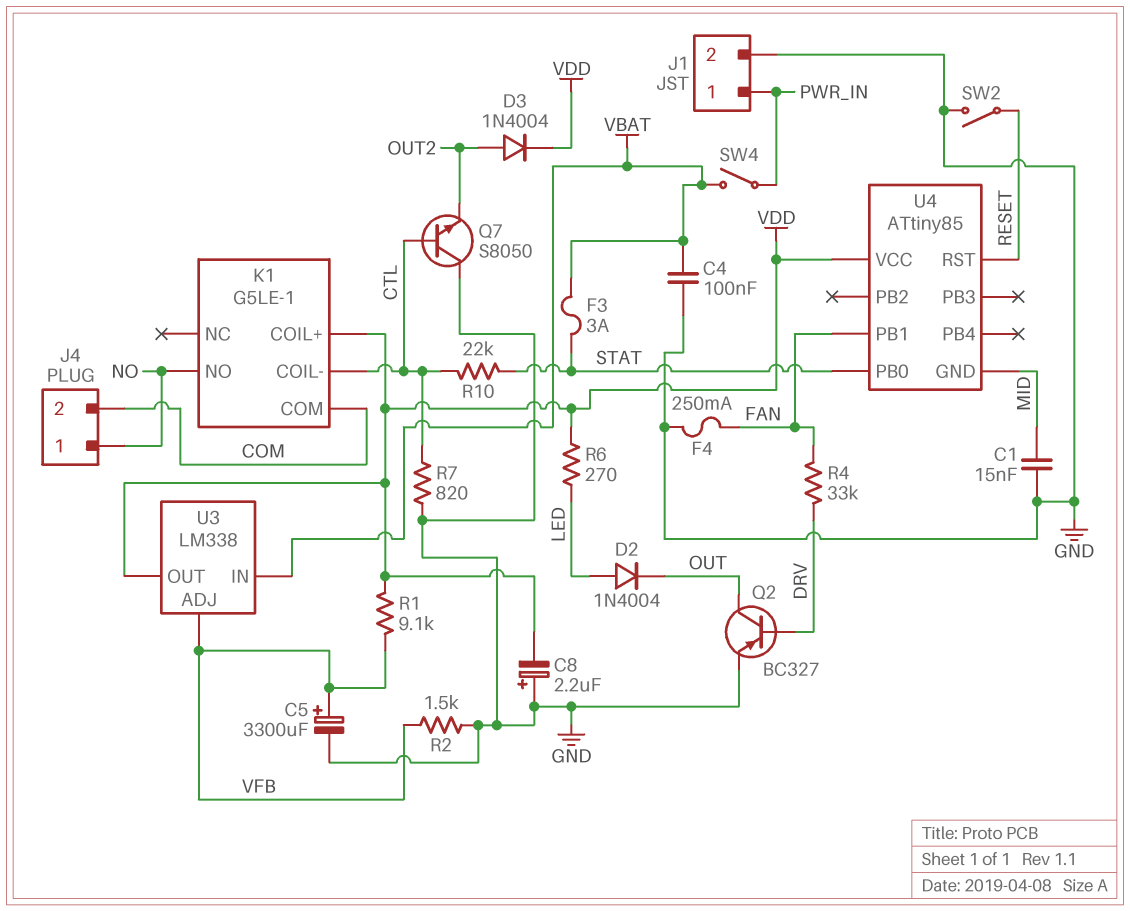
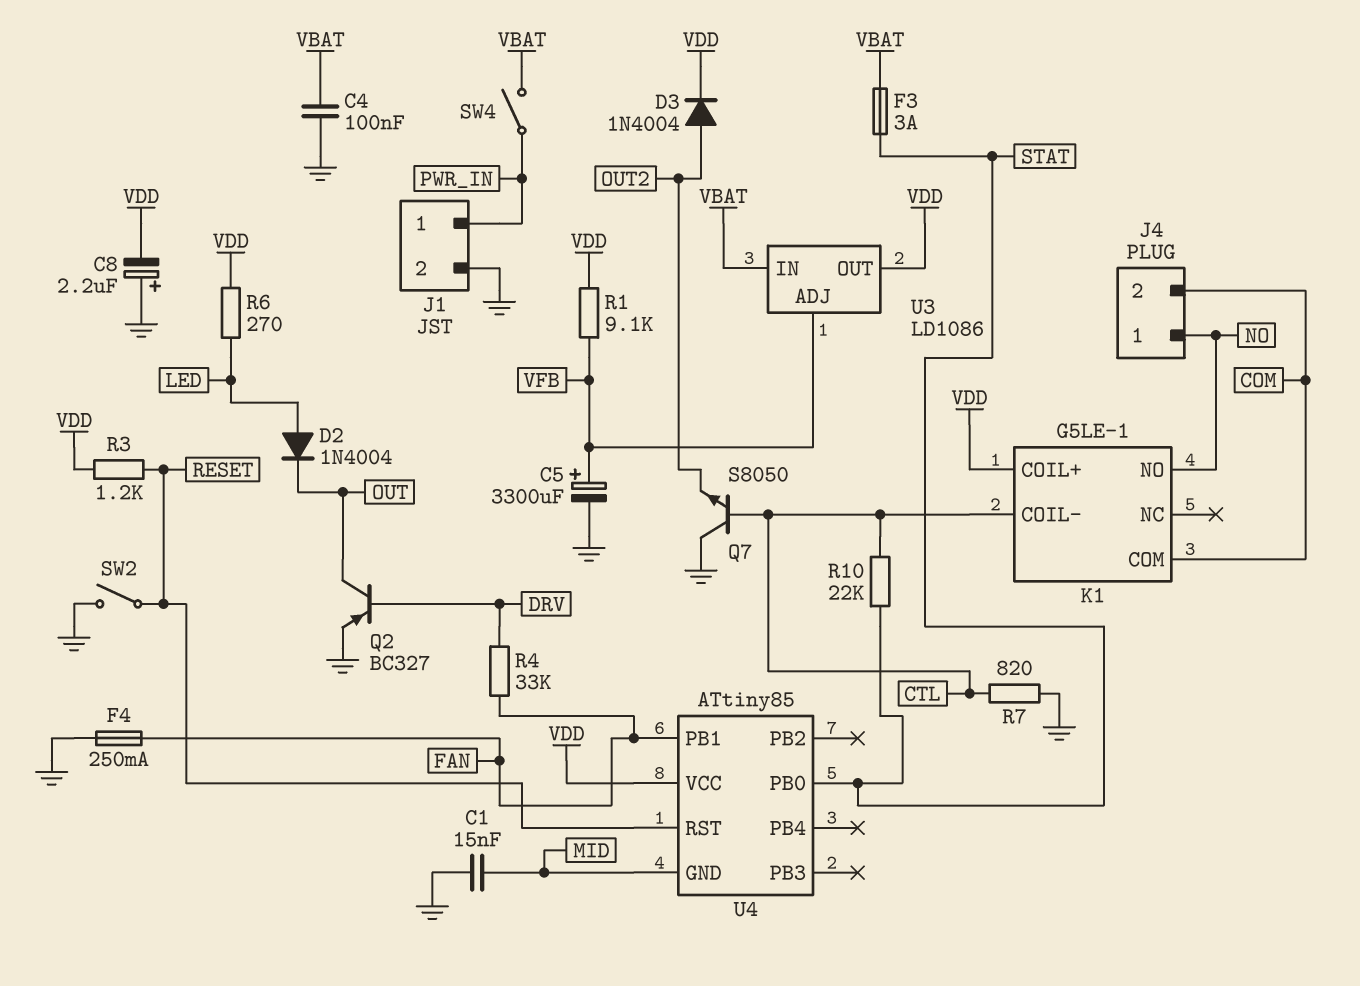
R2: 1.5k (GND, VFB) -> none
R3: none -> 1.2k (RESET, VDD)
U3: LM338 -> LD1086

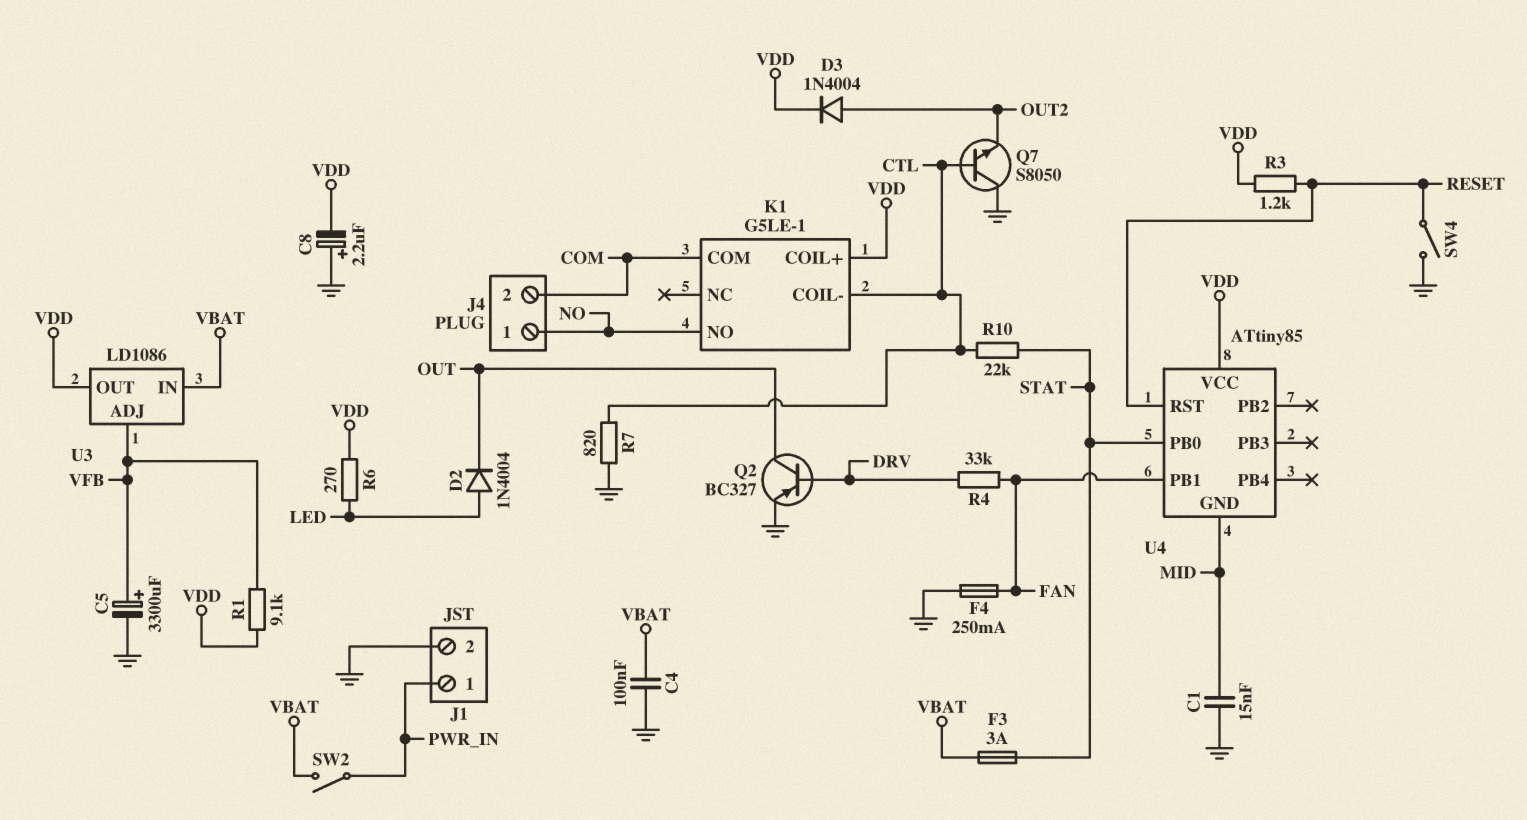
SW2: switch (GND, RESET) -> switch (PWR_IN, VBAT)
SW4: switch (PWR_IN, VBAT) -> switch (GND, RESET)

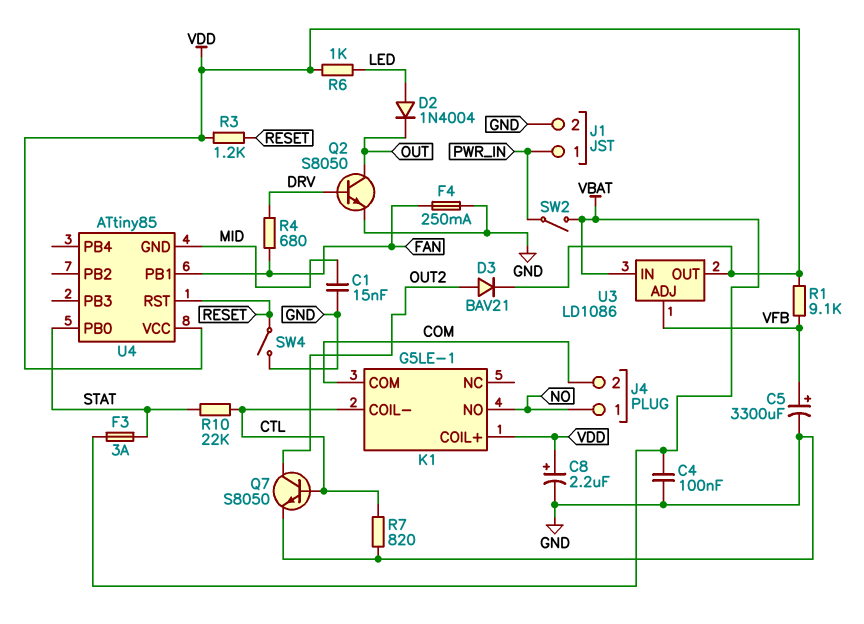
C8: 2.2uF (plus GND, minus VDD) -> 2.2uF (plus VDD, minus GND)
D3: diode 1N4004 (A OUT2, K VDD) -> diode BAV21 (A OUT2, K VDD)
Q2: PNP BC327 (B DRV, C OUT, E GND) -> NPN S8050 (B DRV, C OUT, E GND)
Q7: NPN S8050 (B CTL, C GND, E OUT2) -> NPN S8050 (B CTL, C OUT2, E GND)
R4: 33k (DRV, FAN) -> 680 (DRV, FAN)
R6: 270 (LED, VDD) -> 1k (LED, VDD)

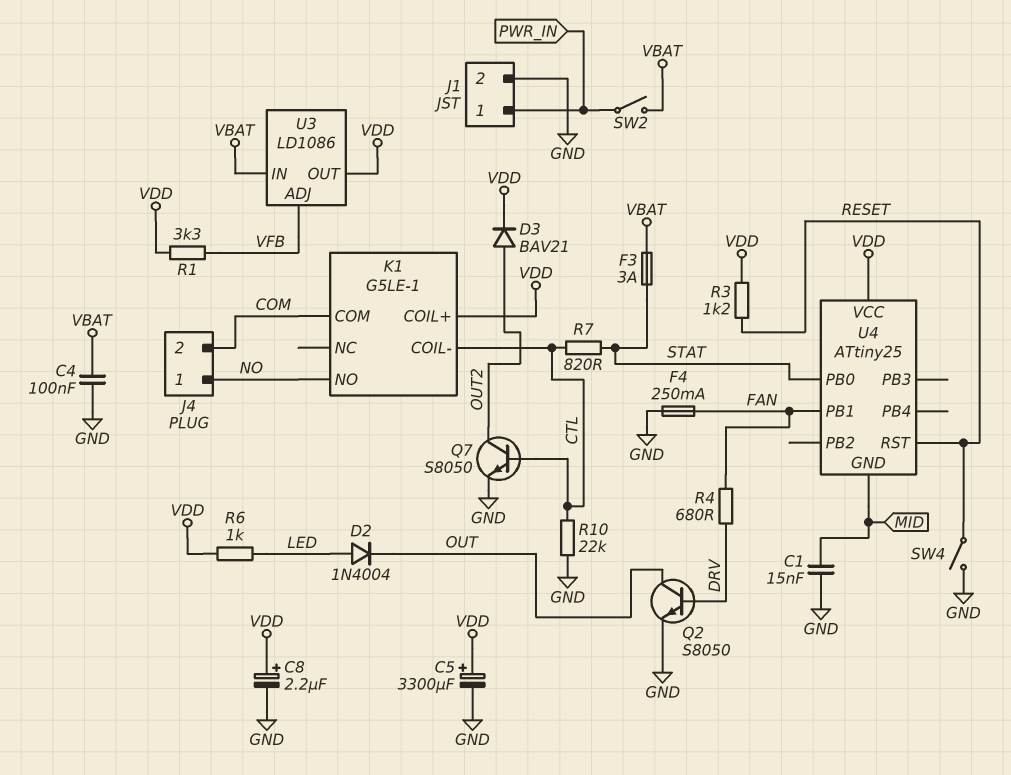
C5: 3300uF (plus VFB, minus GND) -> 3300uF (plus VDD, minus GND)
R1: 9.1k (VDD, VFB) -> 3.3k (VDD, VFB)
R7: 820 (CTL, GND) -> 820 (CTL, STAT)
R10: 22k (CTL, STAT) -> 22k (CTL, GND)
U4: ATtiny85 -> ATtiny25

